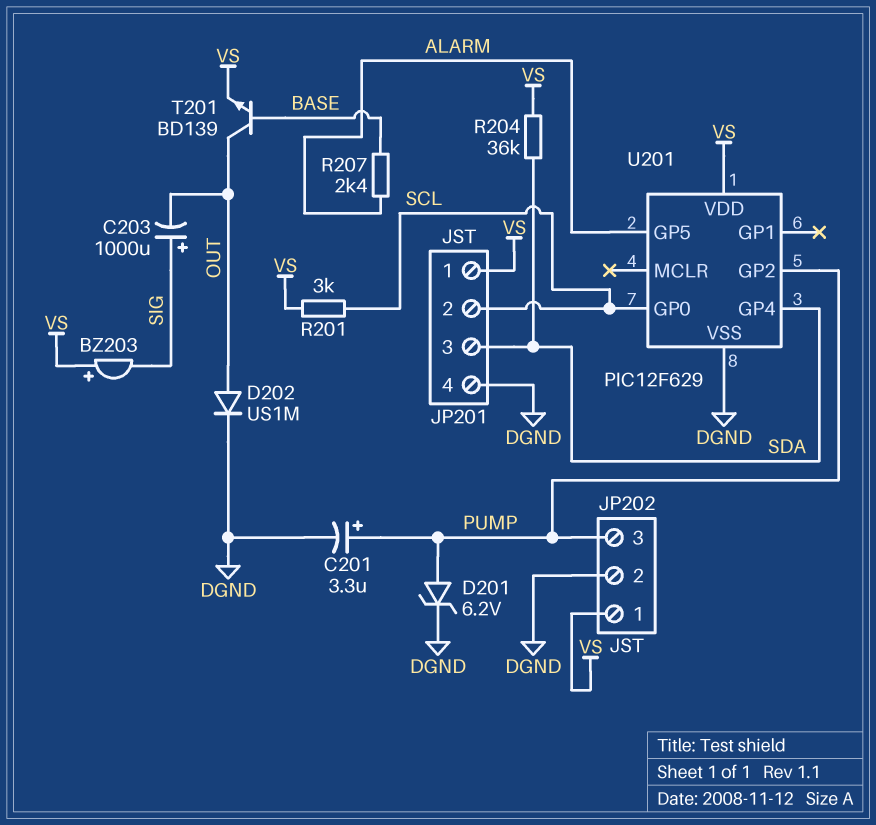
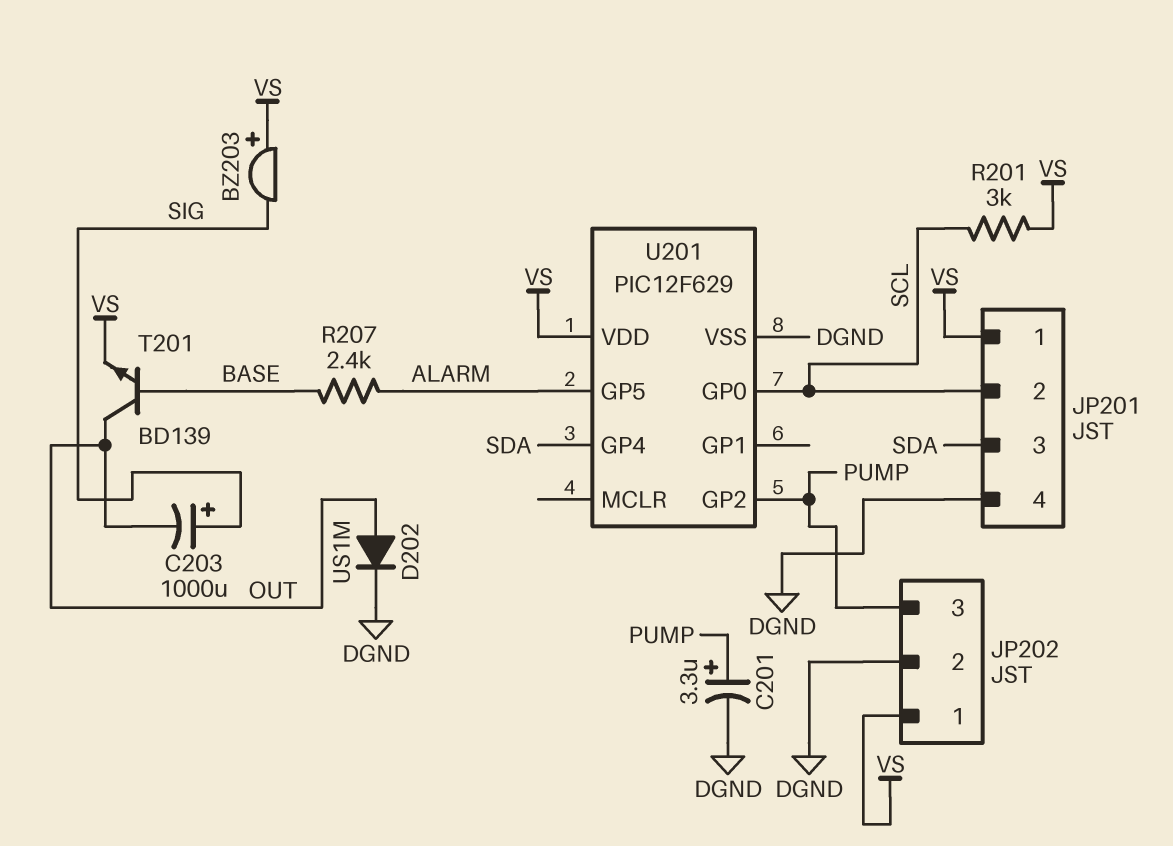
D201: zener 6.2V (A PUMP, K DGND) -> none
R204: 36k (SDA, VS) -> none

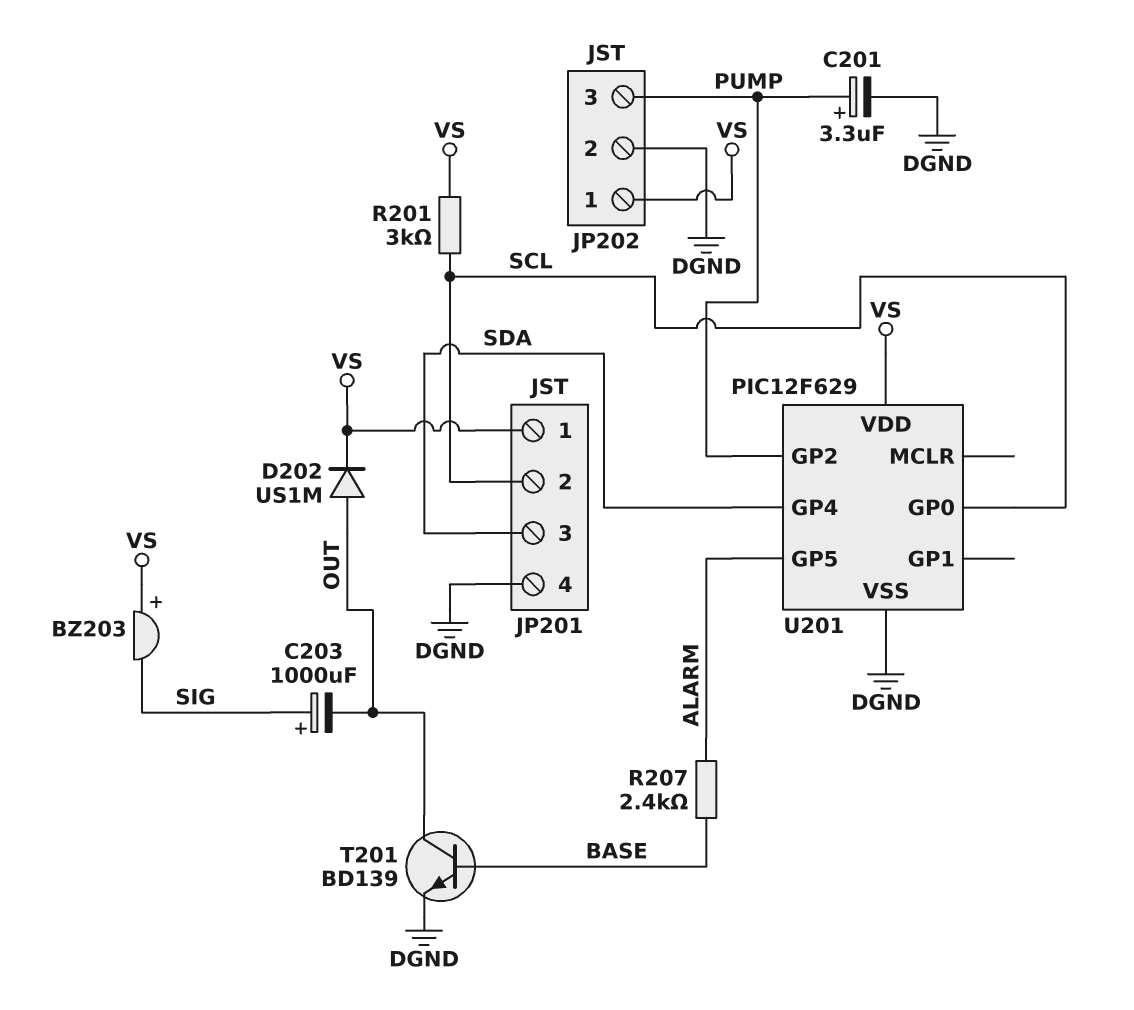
D202: diode US1M (A OUT, K DGND) -> diode US1M (A OUT, K VS)
T201: NPN BD139 (B BASE, C OUT, E VS) -> NPN BD139 (B BASE, C OUT, E DGND)

